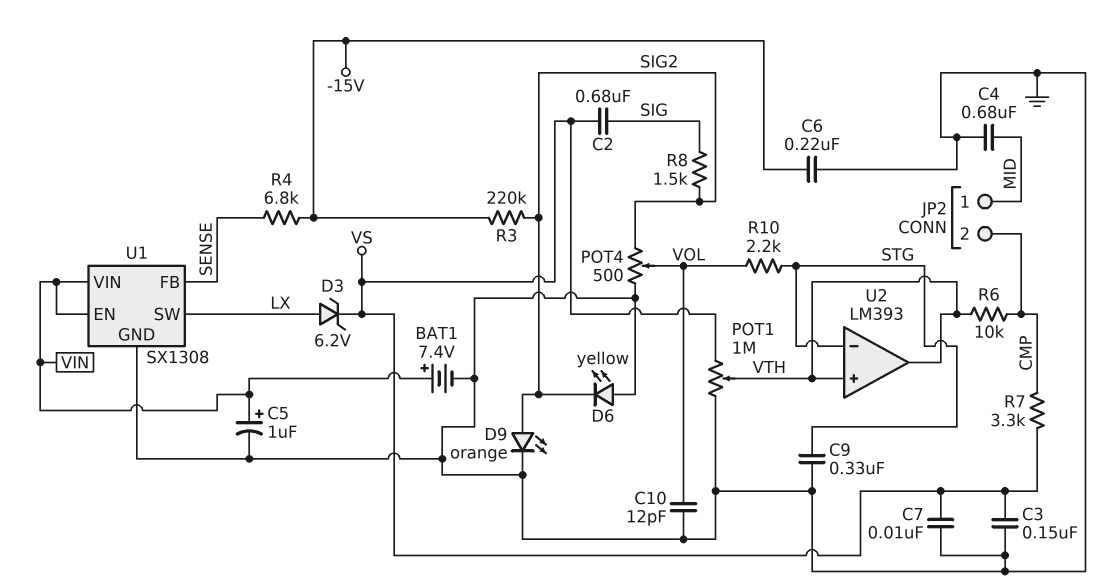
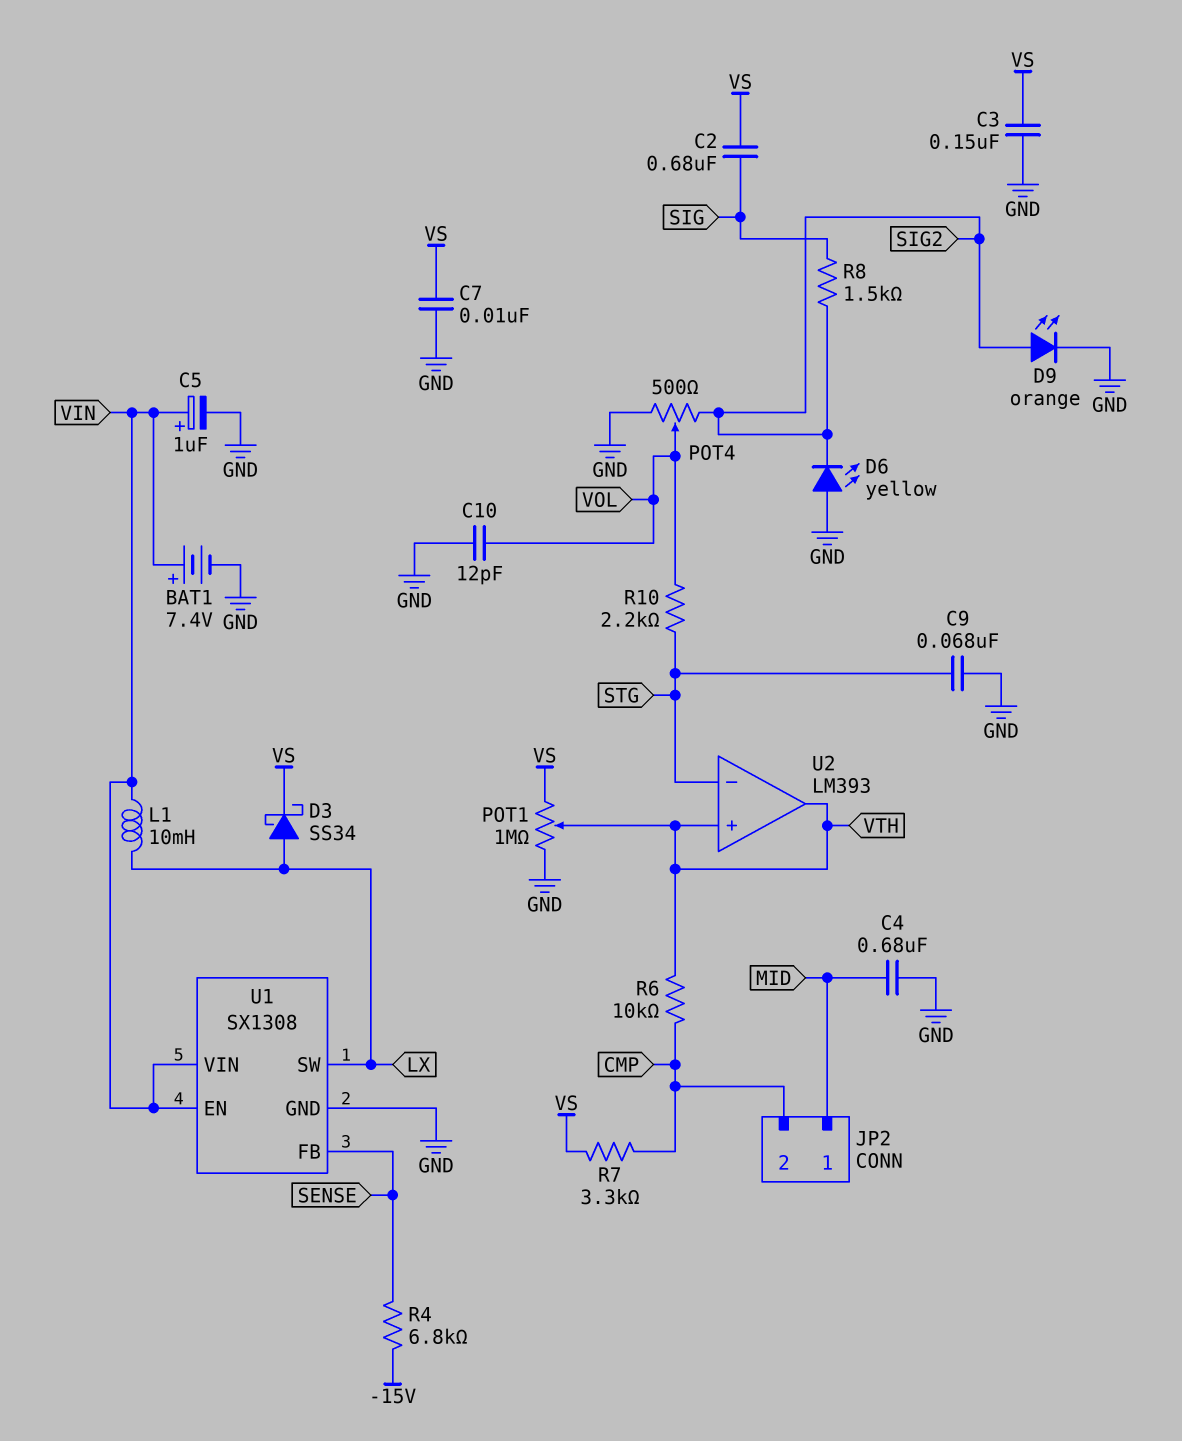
C6: 220nF (-15V, GND) -> none
C9: 330nF (GND, STG) -> 68nF (GND, STG)
D3: zener 6.2V (A LX, K VS) -> schottky SS34 (A LX, K VS)
L1: none -> 10mH (LX, VIN)
R3: 220k (-15V, SIG2) -> none

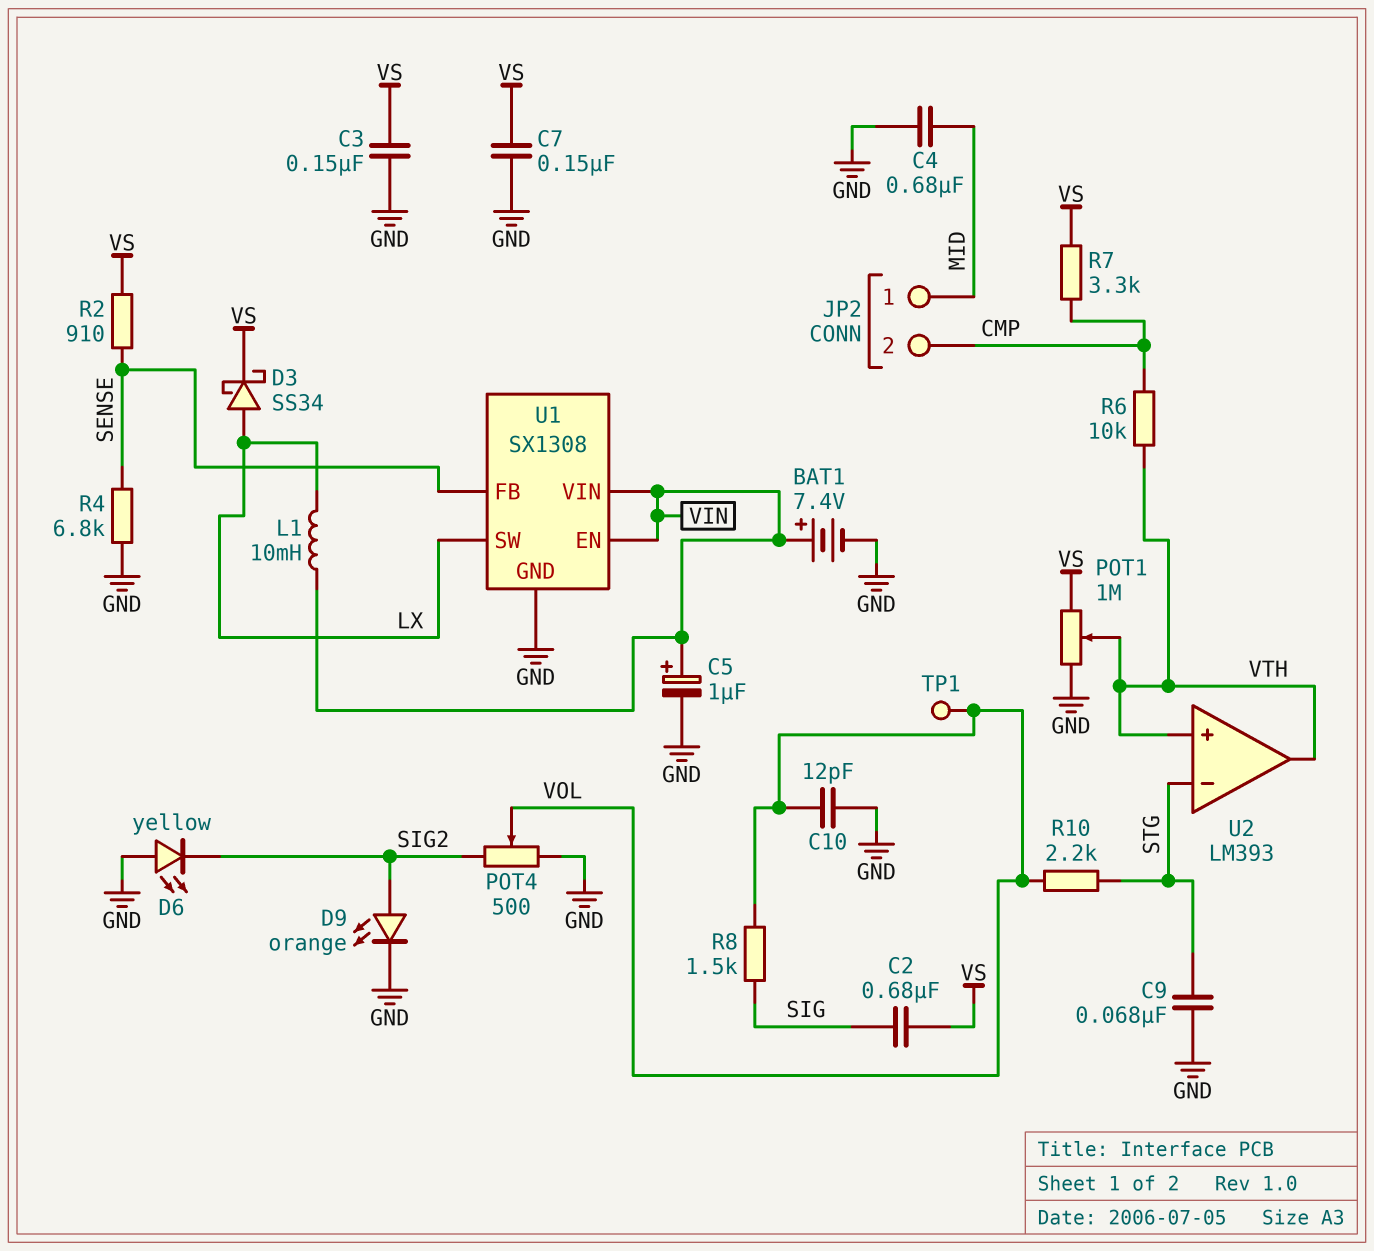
C7: 10nF (GND, VS) -> 150nF (GND, VS)
R2: none -> 910 (SENSE, VS)
R4: 6.8k (-15V, SENSE) -> 6.8k (GND, SENSE)
R8: 1.5k (SIG, SIG2) -> 1.5k (SIG, VOL)
TP1: none -> test point (VOL)

